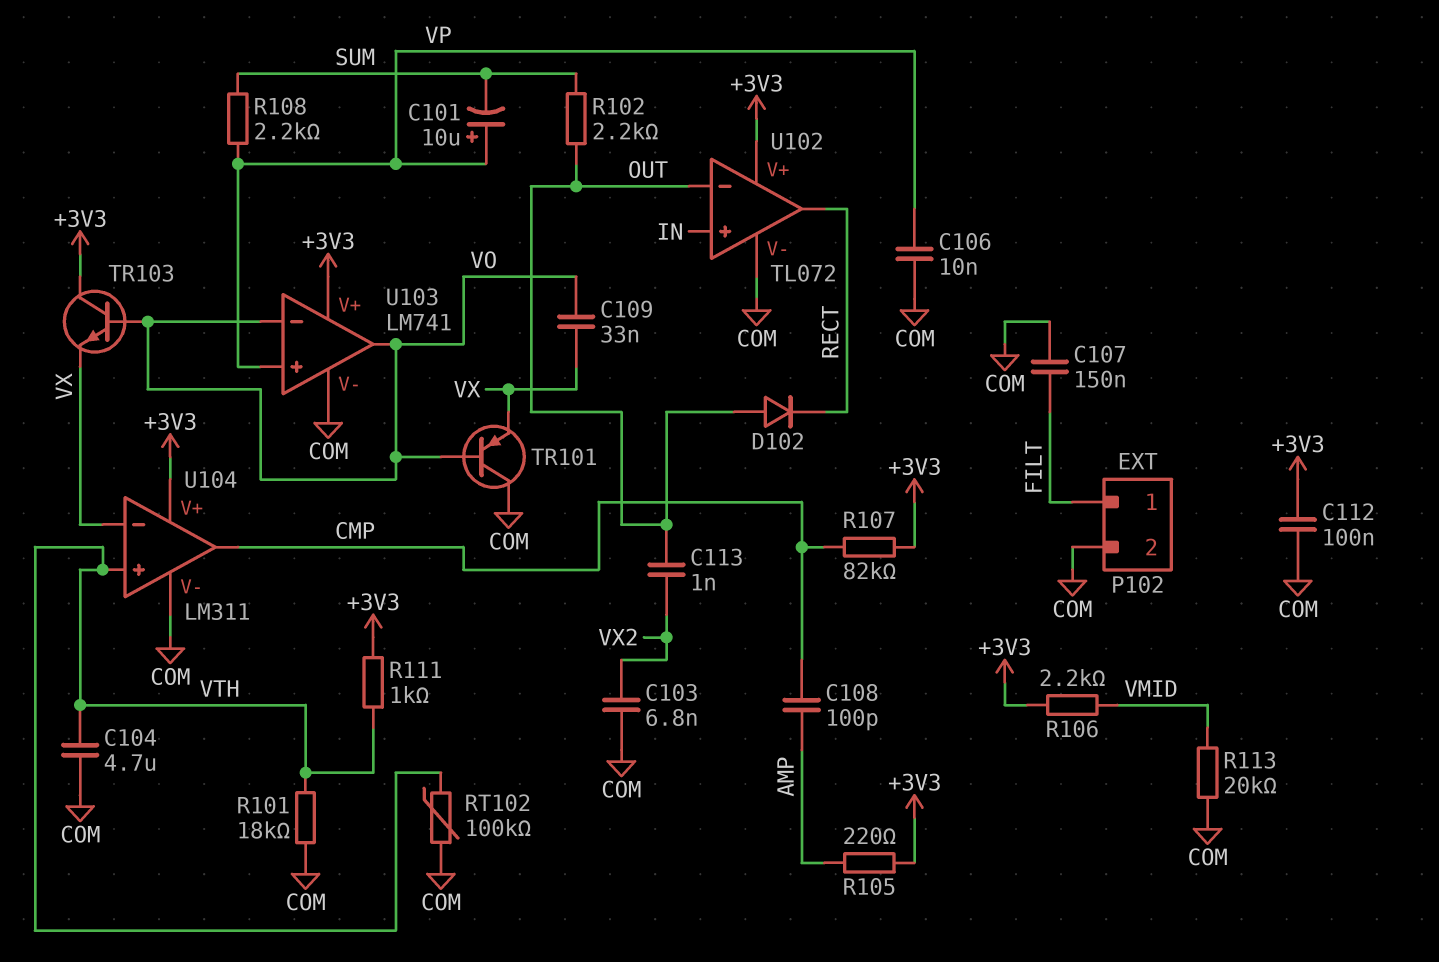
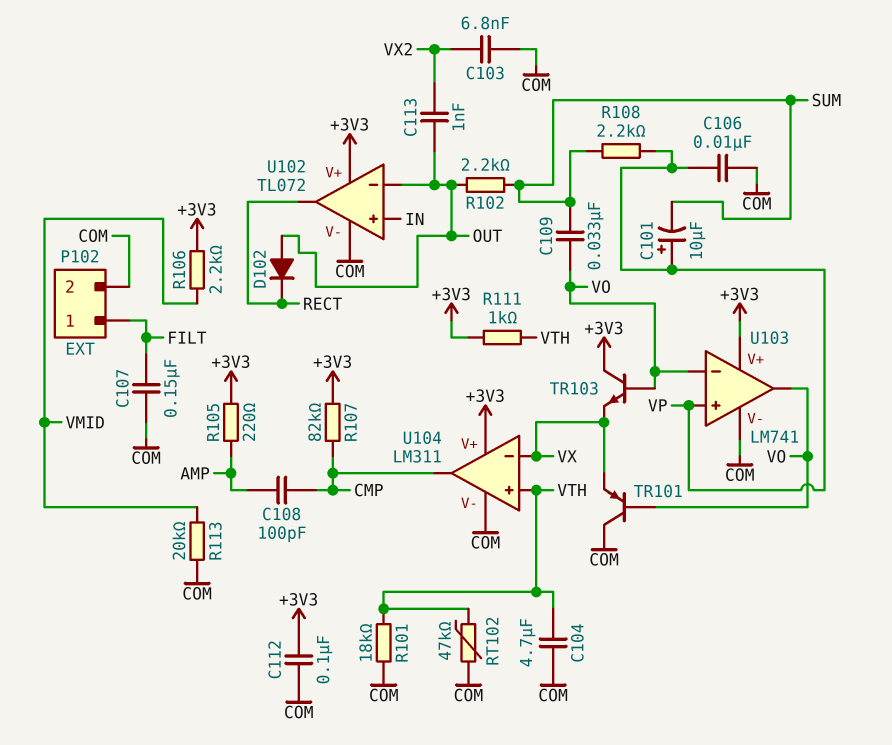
C109: 33nF (VO, VX) -> 33nF (SUM, VO)
RT102: 100k (COM, VTH) -> 47k (COM, VTH)

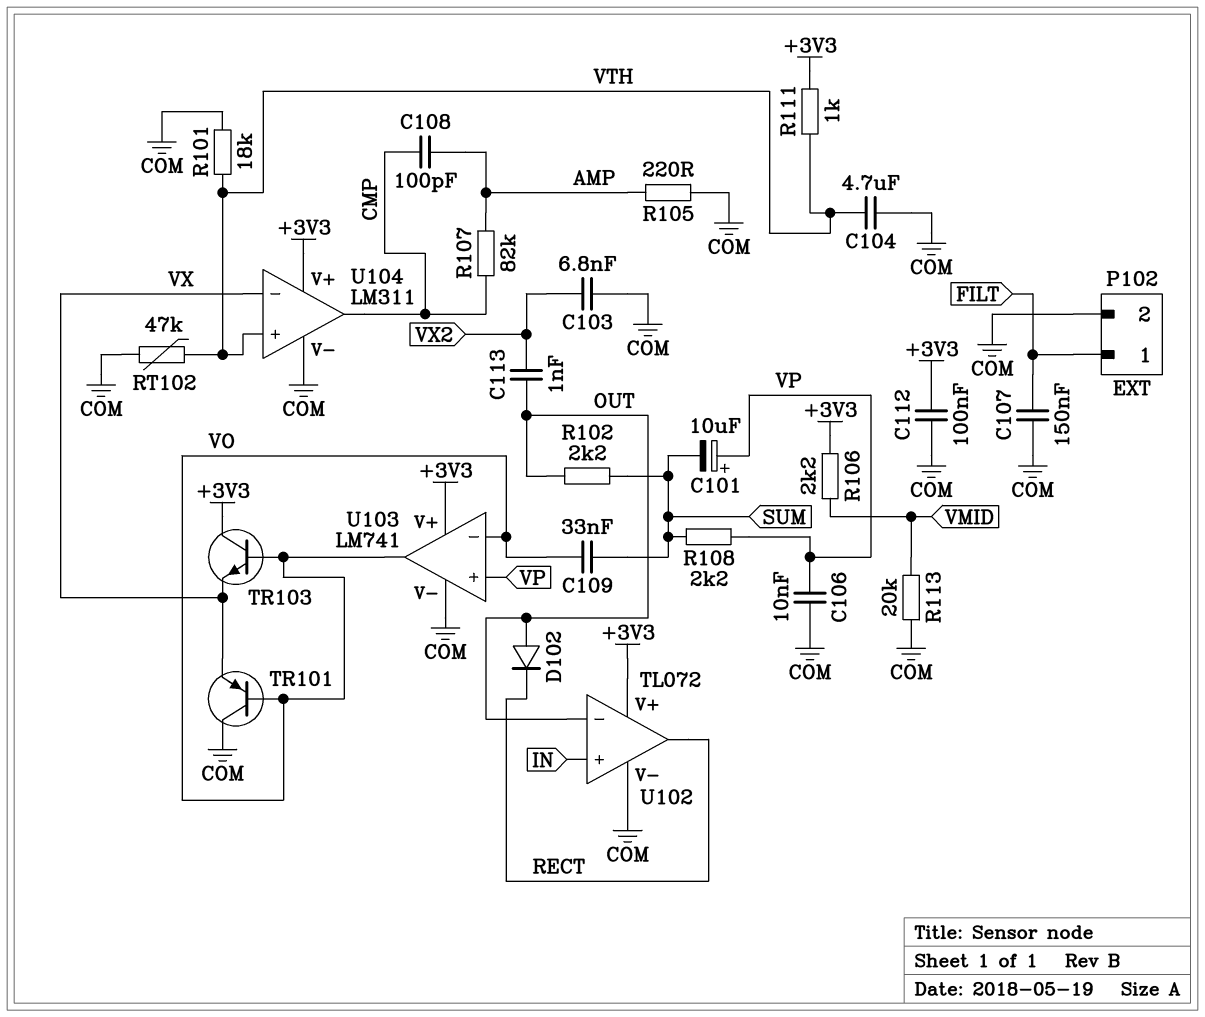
R105: 220 (+3V3, AMP) -> 220 (AMP, COM)
R107: 82k (+3V3, CMP) -> 82k (AMP, CMP)

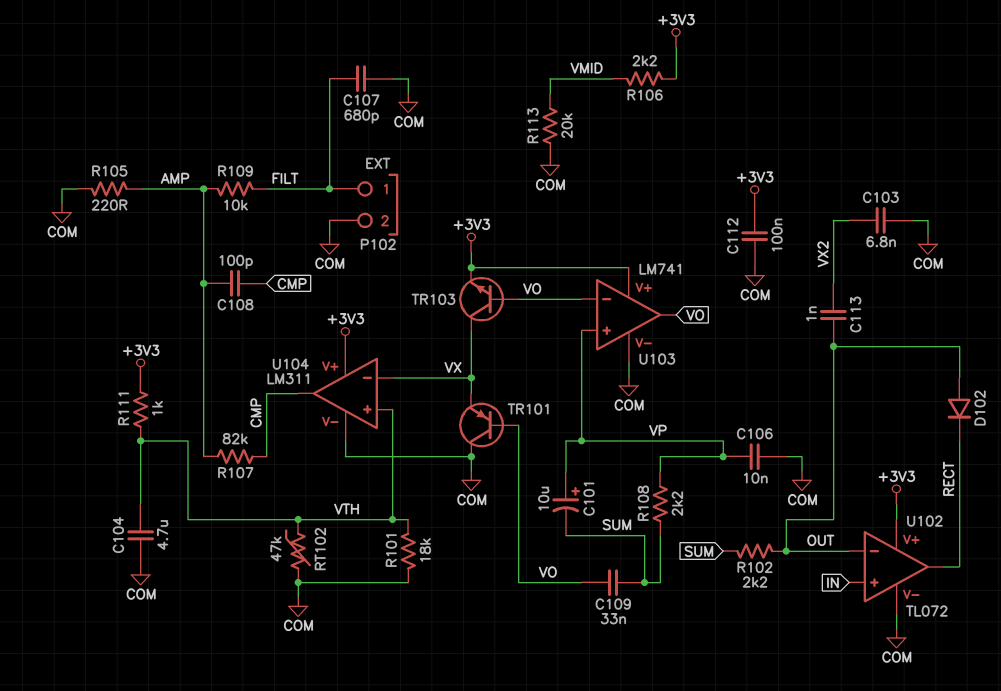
C107: 150nF (COM, FILT) -> 680pF (COM, FILT)
R109: none -> 10k (AMP, FILT)
TR103: NPN (B VO, C +3V3, E VX) -> NPN (B VO, C VX, E +3V3)

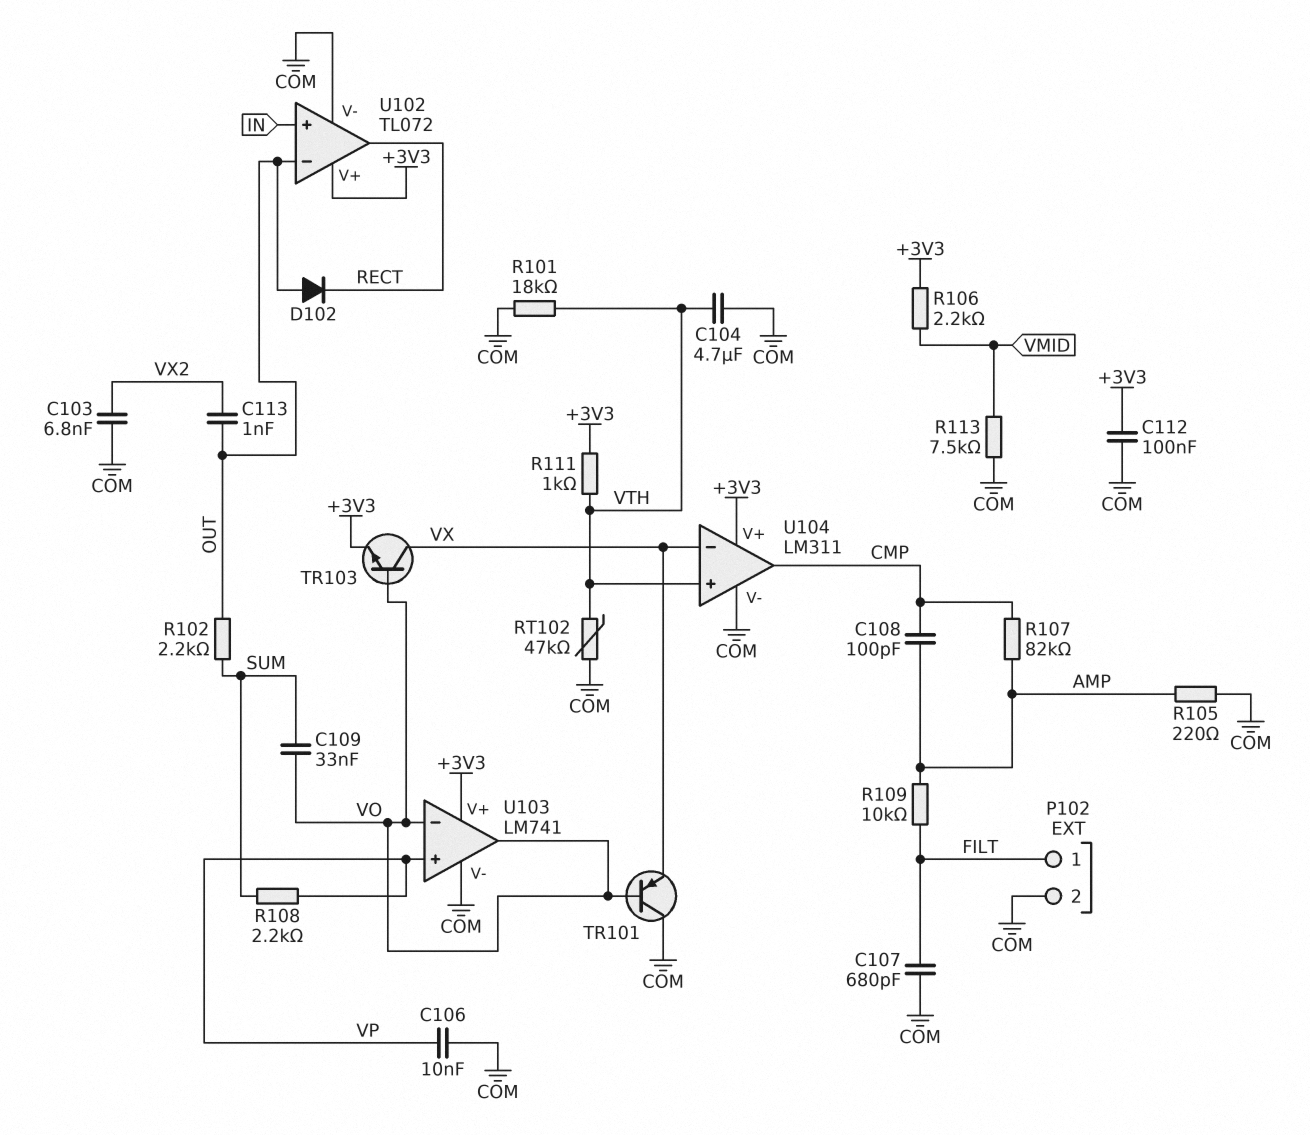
C101: 10uF (plus VP, minus SUM) -> none
R113: 20k (COM, VMID) -> 7.5k (COM, VMID)

